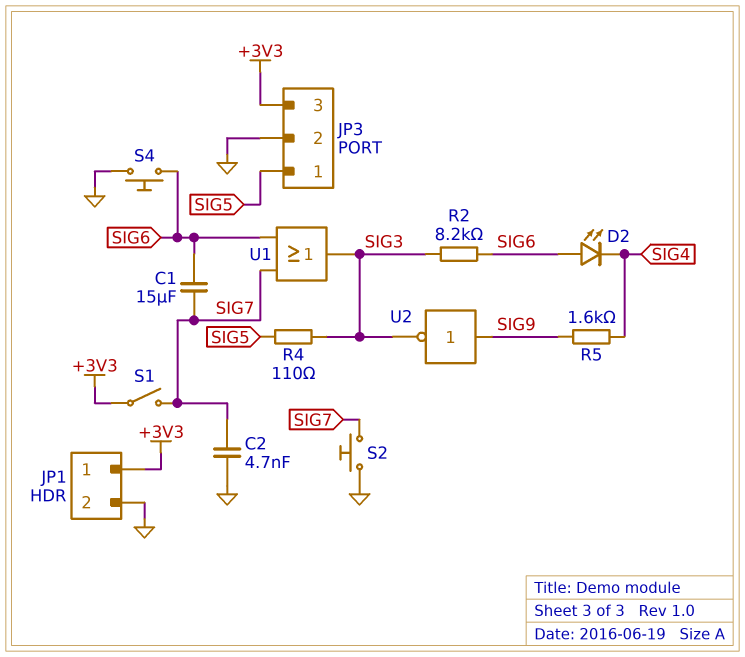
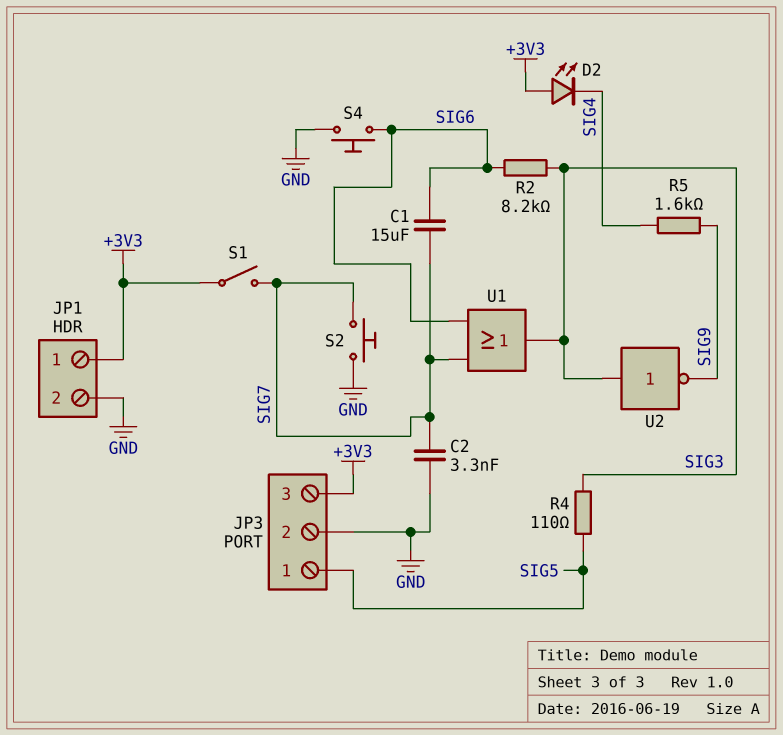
C2: 4.7nF (GND, SIG7) -> 3.3nF (GND, SIG7)
D2: LED (A SIG6, K SIG4) -> LED (A +3V3, K SIG4)
U2: NOT (in SIG9, out SIG3) -> NOT (in SIG3, out SIG9)

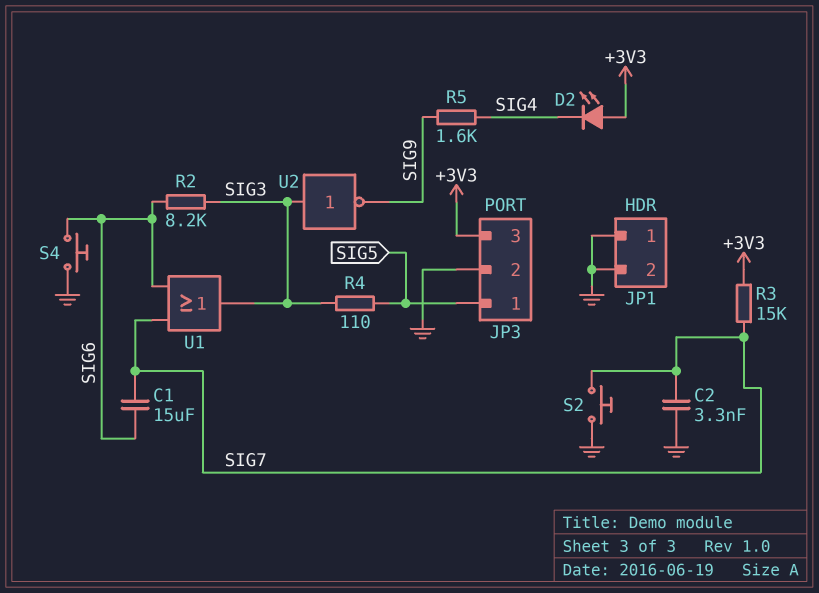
JP1 pin 1: +3V3 -> GND
R3: none -> 15k (+3V3, SIG7)
S1: switch (+3V3, SIG7) -> none

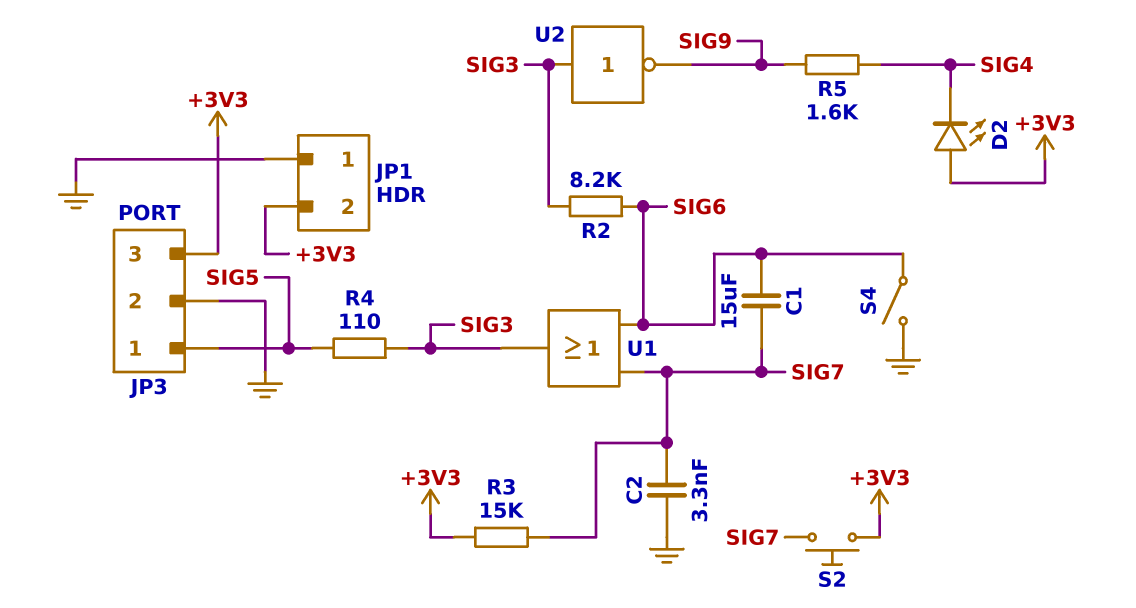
JP1 pin 2: GND -> +3V3
S2: button (GND, SIG7) -> button (+3V3, SIG7)
S4: button (GND, SIG6) -> switch (GND, SIG6)

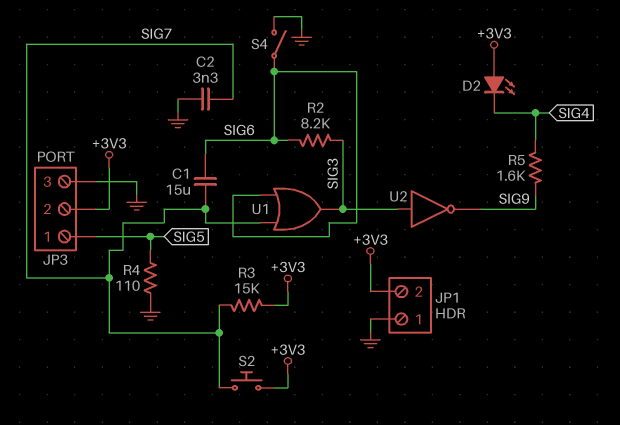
JP3 pin 2: GND -> +3V3
JP3 pin 3: +3V3 -> GND
R4: 110 (SIG3, SIG5) -> 110 (GND, SIG5)

